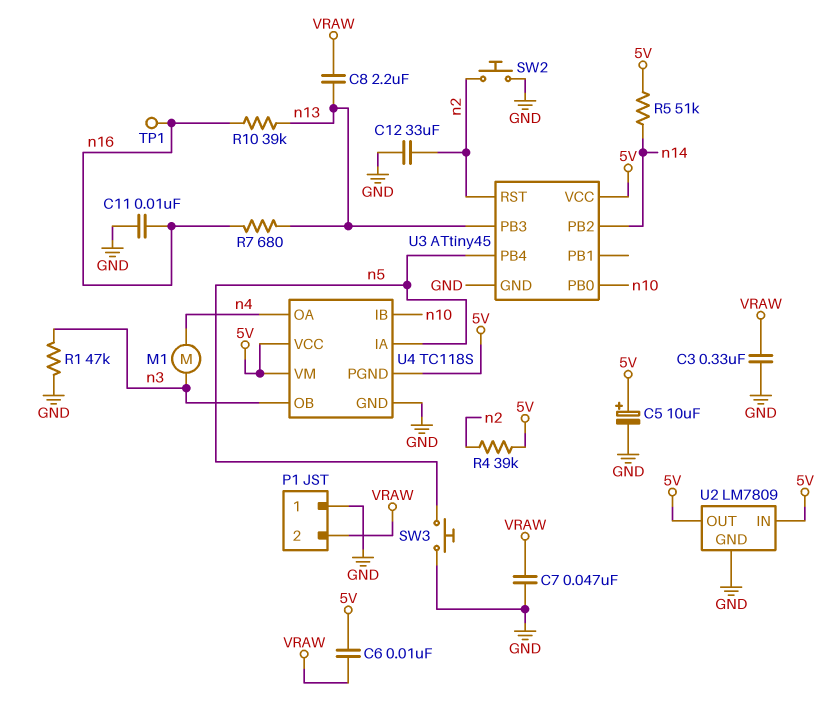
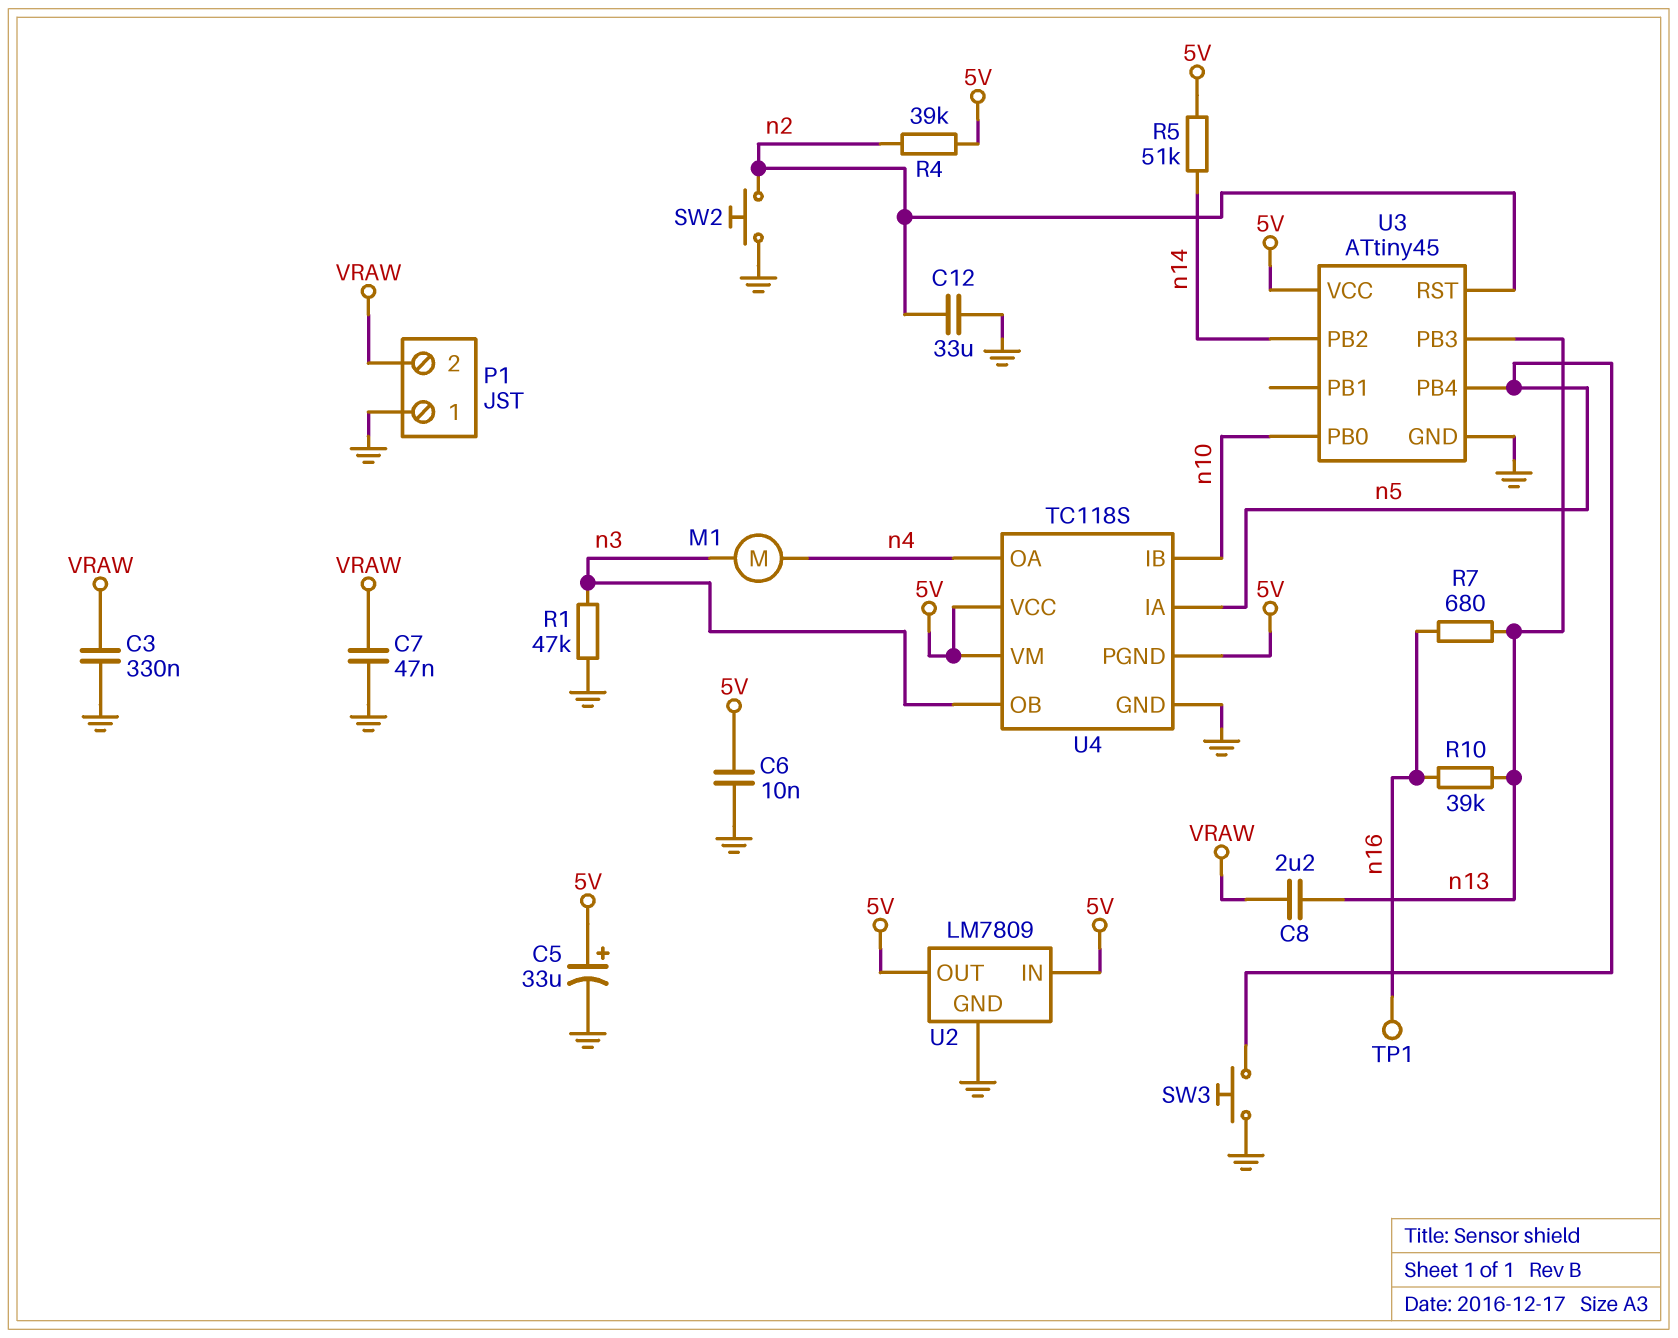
C5: 10uF (plus 5V, minus GND) -> 33uF (plus 5V, minus GND)
C6: 10nF (5V, VRAW) -> 10nF (5V, GND)
C11: 10nF (GND, n16) -> none

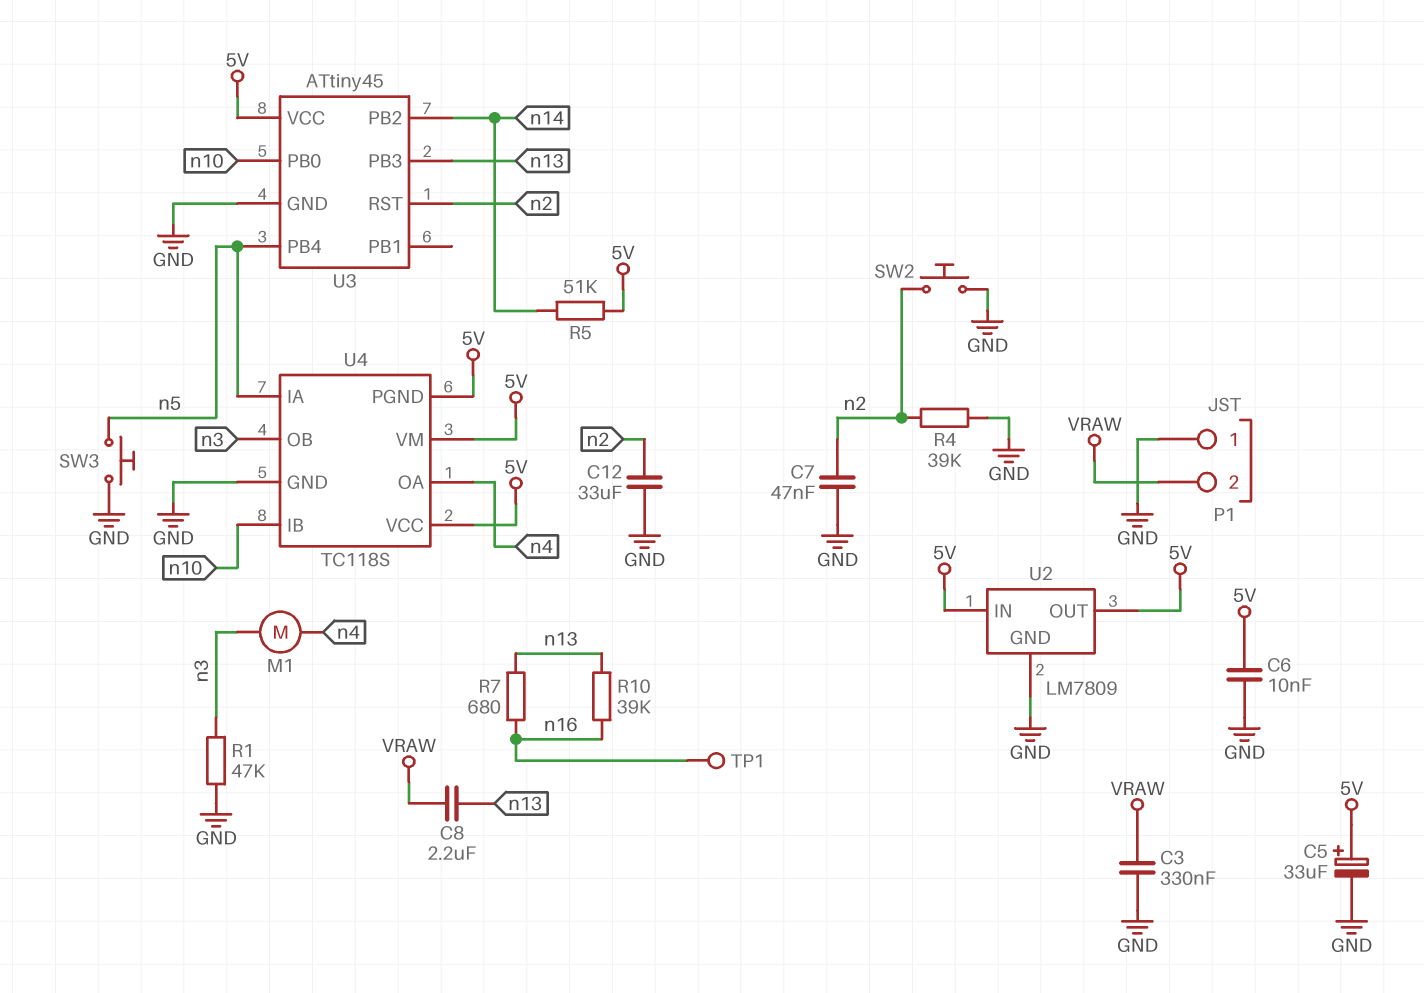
C7: 47nF (GND, VRAW) -> 47nF (GND, n2)
R4: 39k (5V, n2) -> 39k (GND, n2)

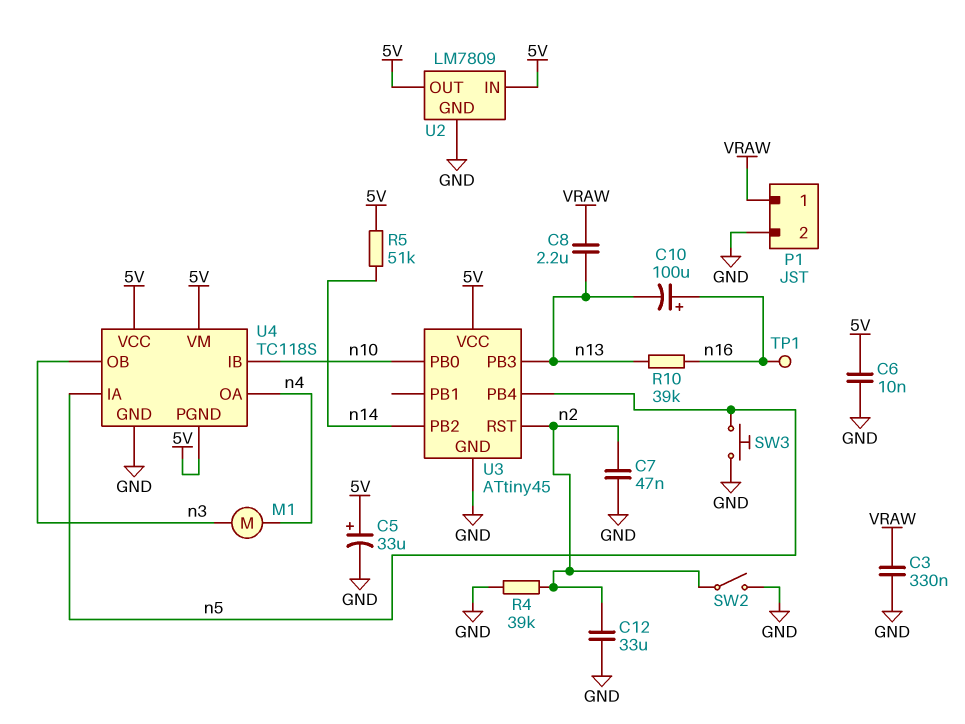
C10: none -> 100uF (plus n16, minus n13)
P1 pin 1: GND -> VRAW
P1 pin 2: VRAW -> GND
R1: 47k (GND, n3) -> none
R7: 680 (n13, n16) -> none
SW2: button (GND, n2) -> switch (GND, n2)

